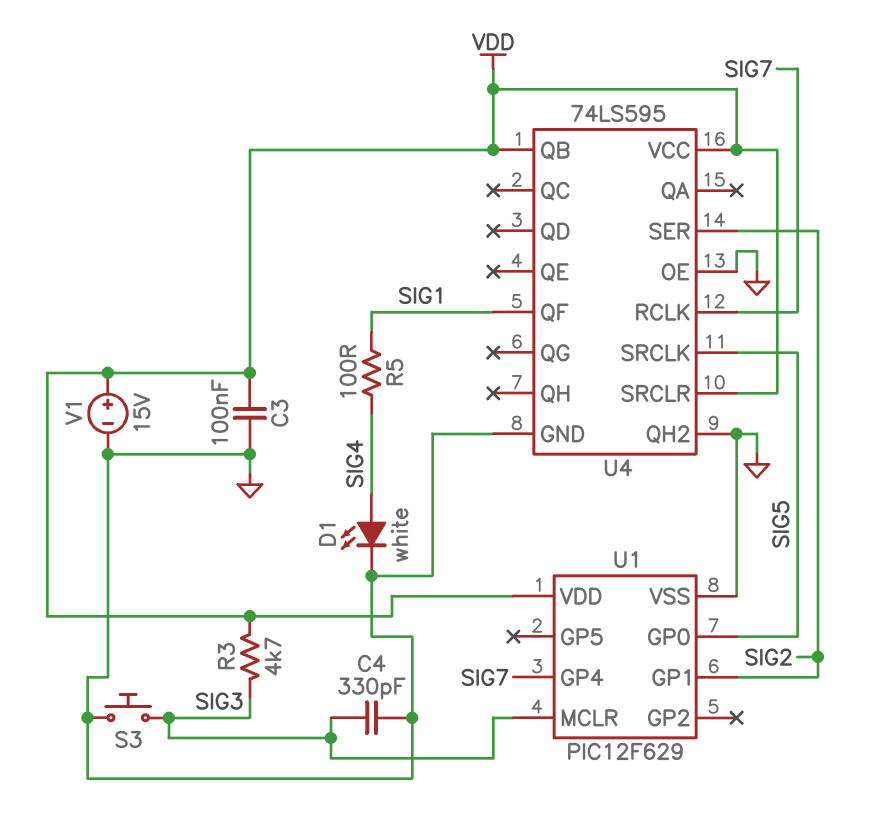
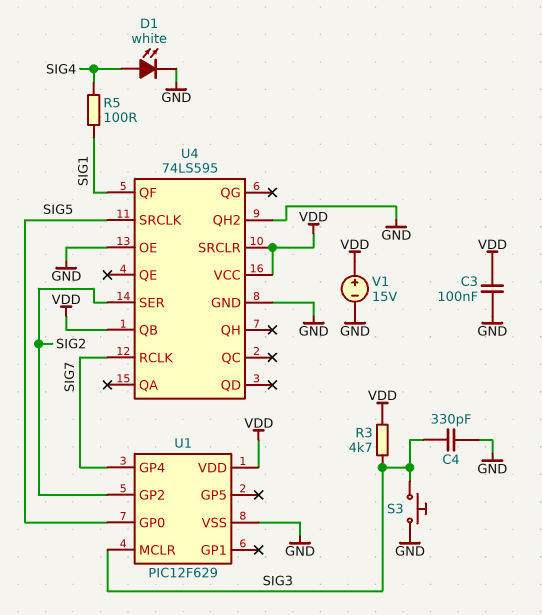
U1 pin GP1: SIG2 -> none
U1 pin GP2: none -> SIG2

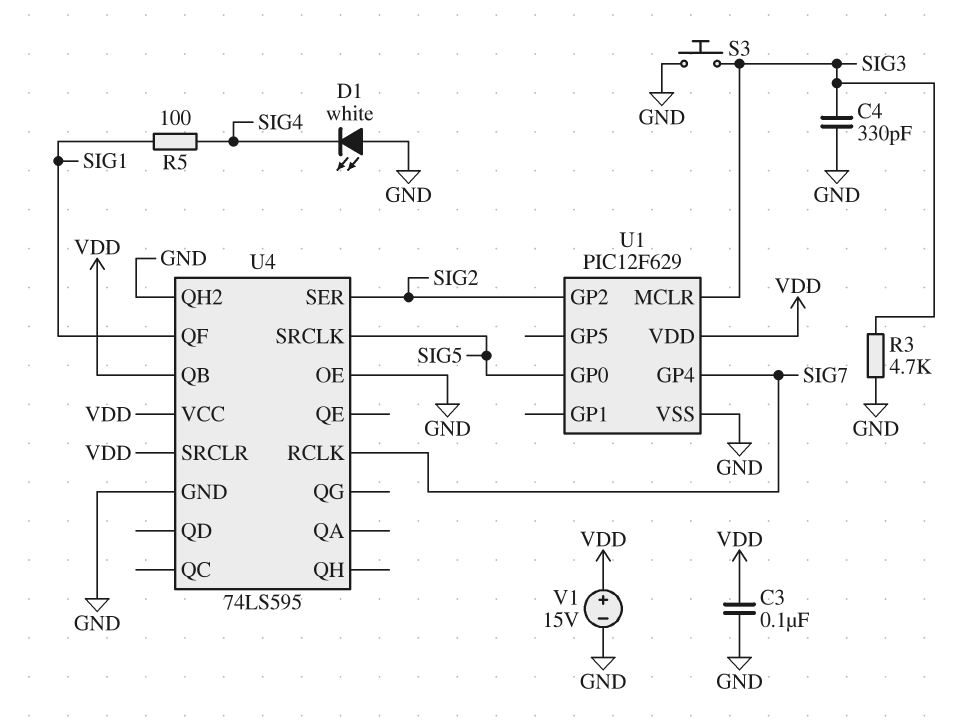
D1: LED white (A SIG4, K GND) -> LED white (A GND, K SIG4)
R3: 4.7k (SIG3, VDD) -> 4.7k (GND, SIG3)

